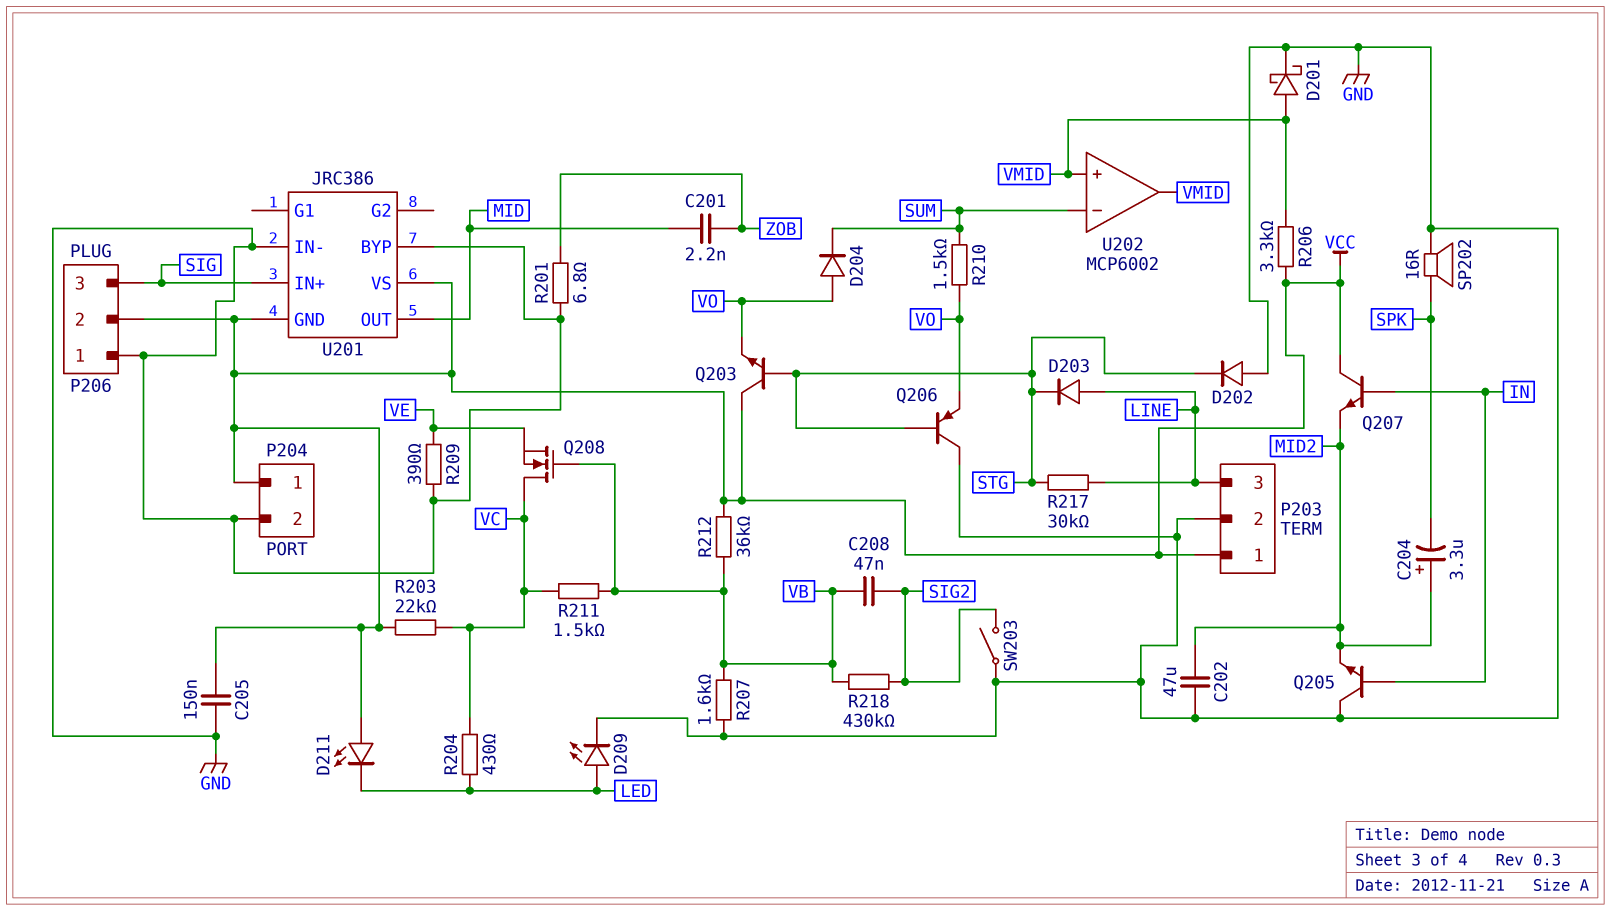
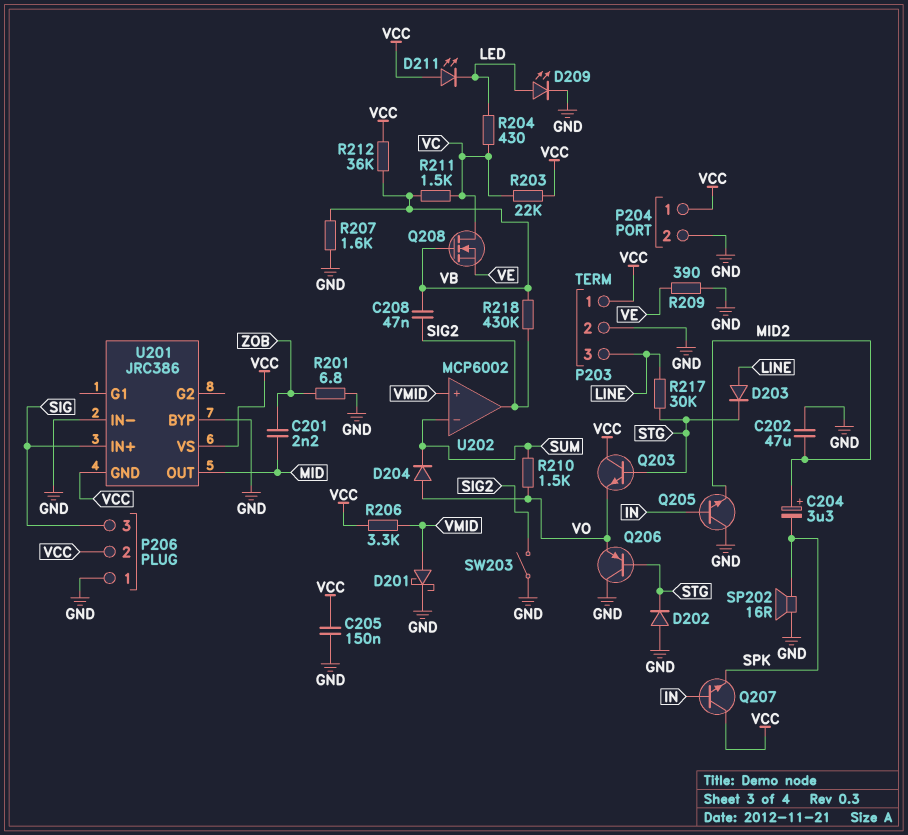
Q207: NPN (B IN, C VCC, E MID2) -> NPN (B IN, C VCC, E SPK)
U202 pin out: VMID -> SIG2

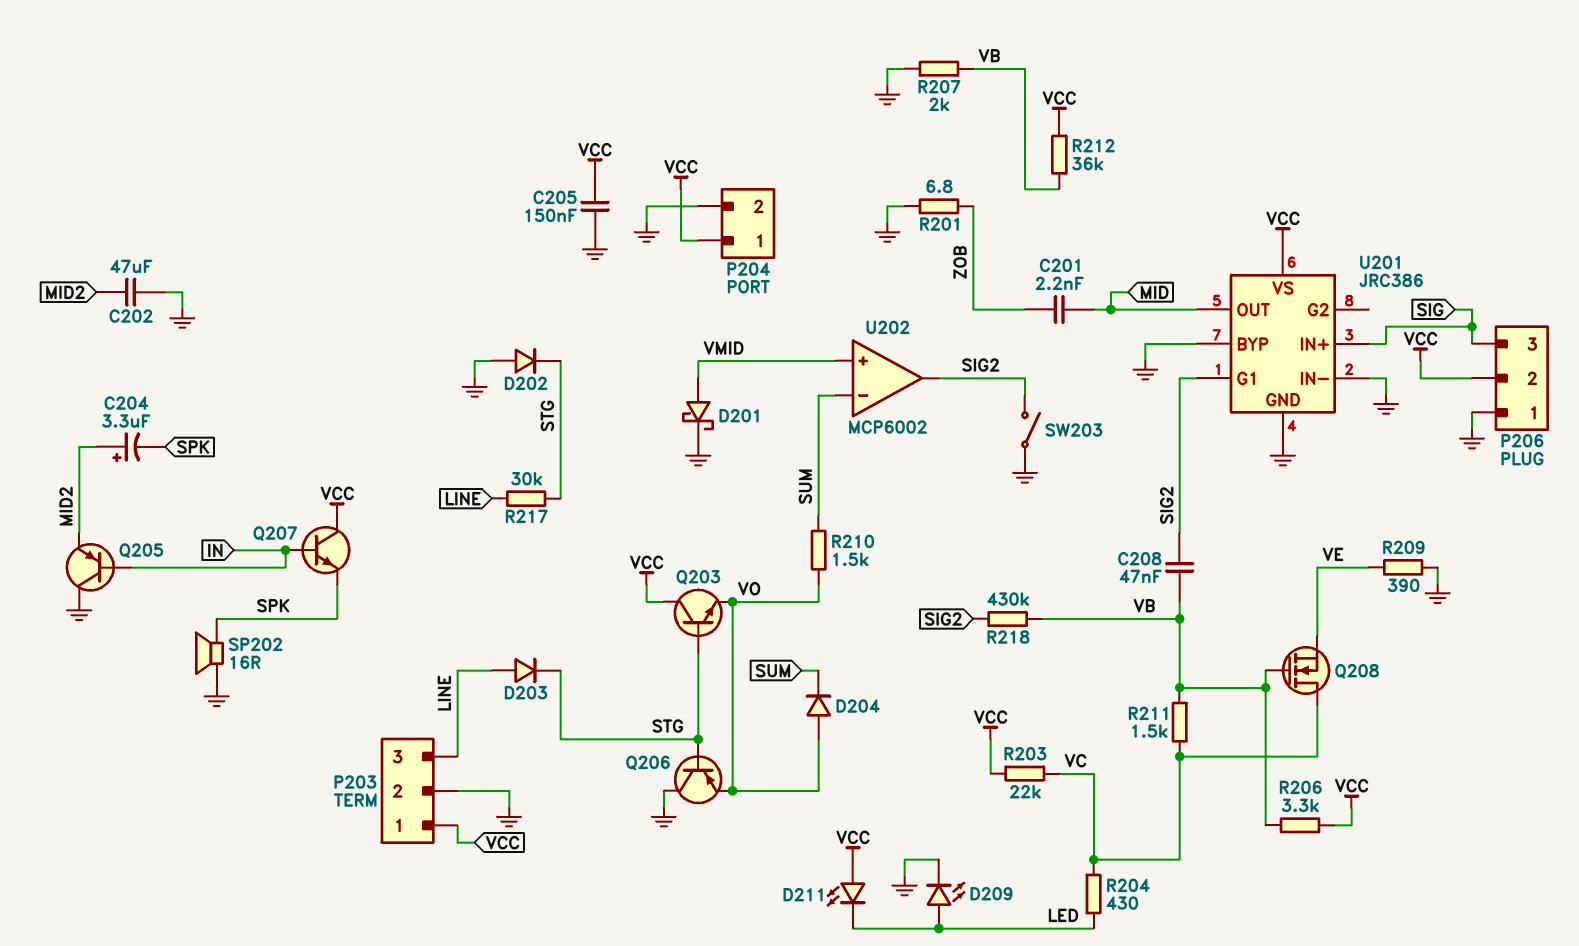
Q205: NPN (B IN, C GND, E MID2) -> PNP (B IN, C GND, E MID2)
R206: 3.3k (VCC, VMID) -> 3.3k (VB, VCC)
R207: 1.6k (GND, VB) -> 2k (GND, VB)
U201 pin G1: none -> SIG2
U201 pin GND: VCC -> GND

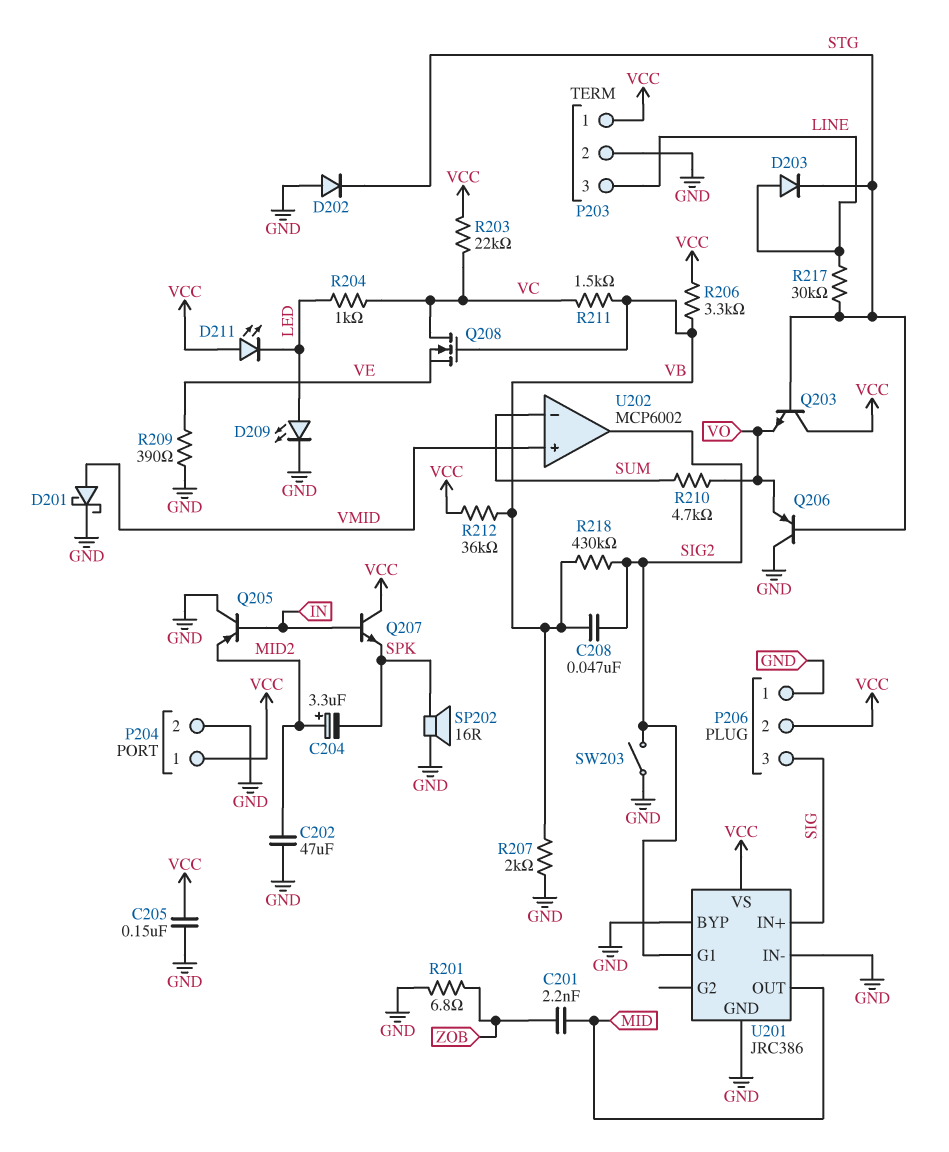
D204: diode (A VO, K SUM) -> none
R204: 430 (LED, VC) -> 1k (LED, VC)
R210: 1.5k (SUM, VO) -> 4.7k (SUM, VO)

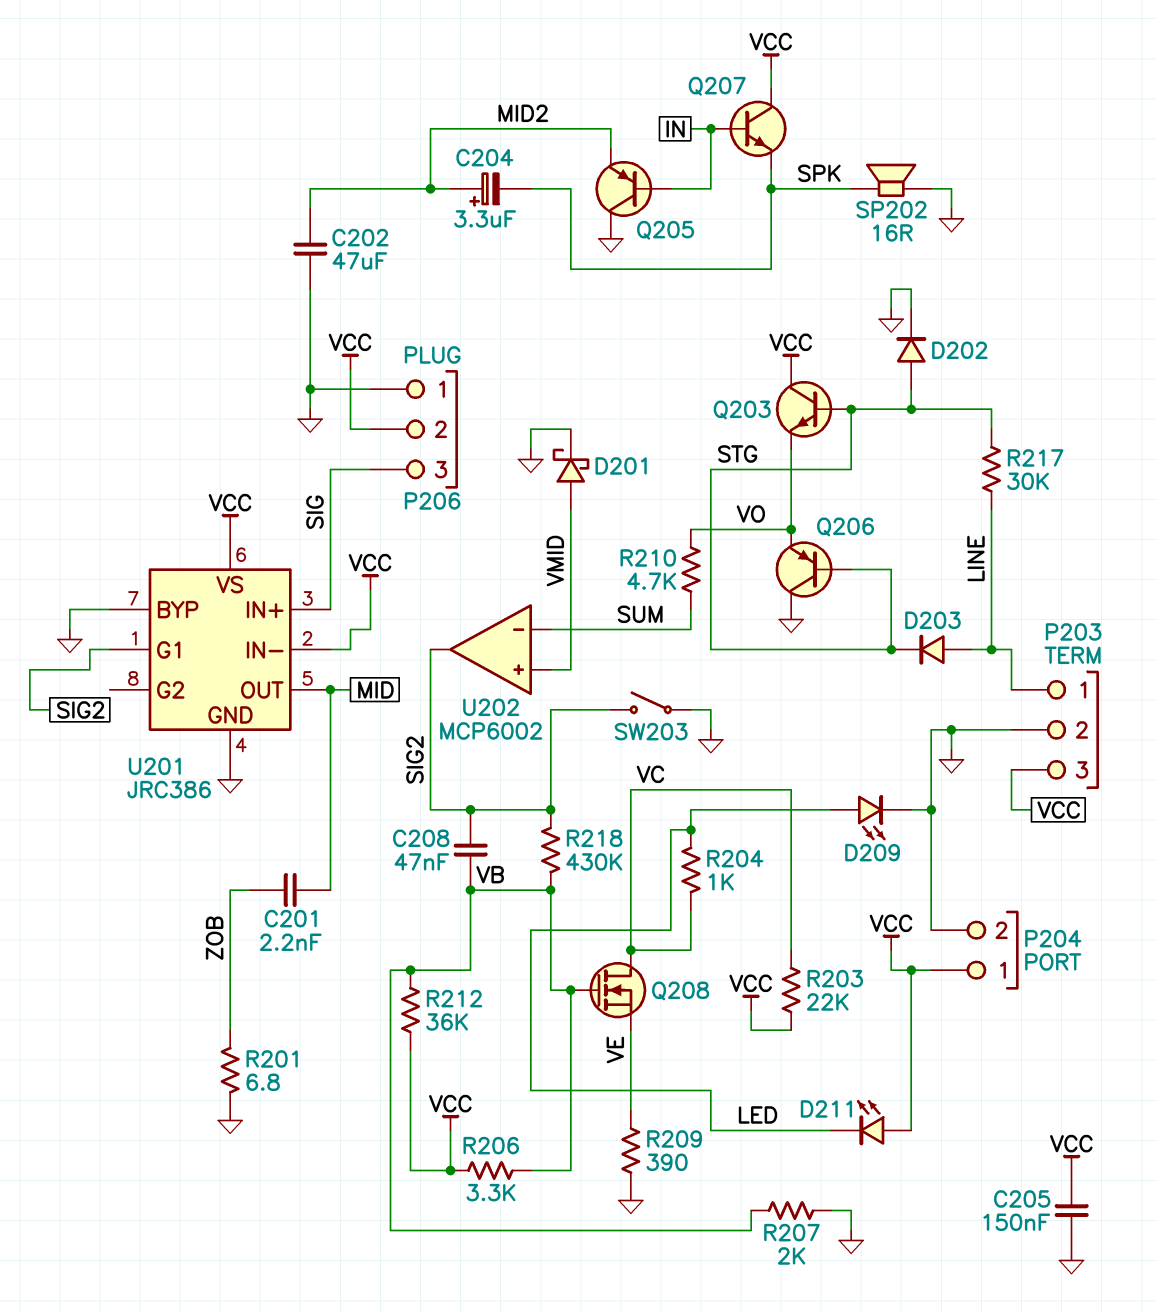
D202: diode (A GND, K STG) -> diode (A STG, K GND)
P203 pin 1: VCC -> LINE
P203 pin 3: LINE -> VCC
R211: 1.5k (VB, VC) -> none
U201 pin IN-: GND -> VCC

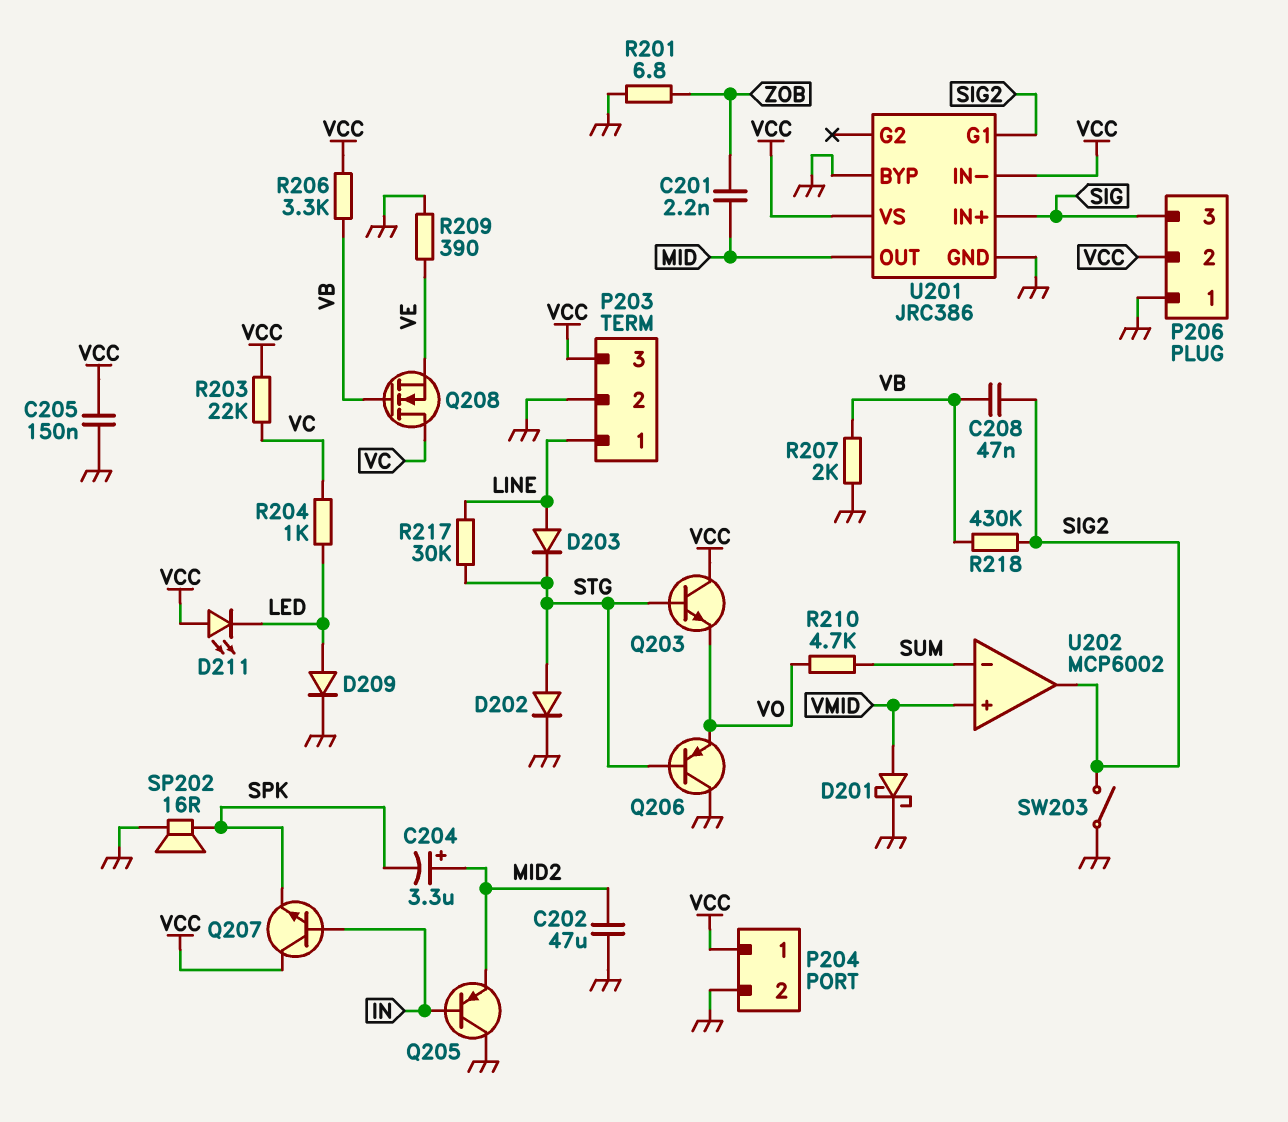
D209: LED (A LED, K GND) -> diode (A LED, K GND)
R212: 36k (VB, VCC) -> none

